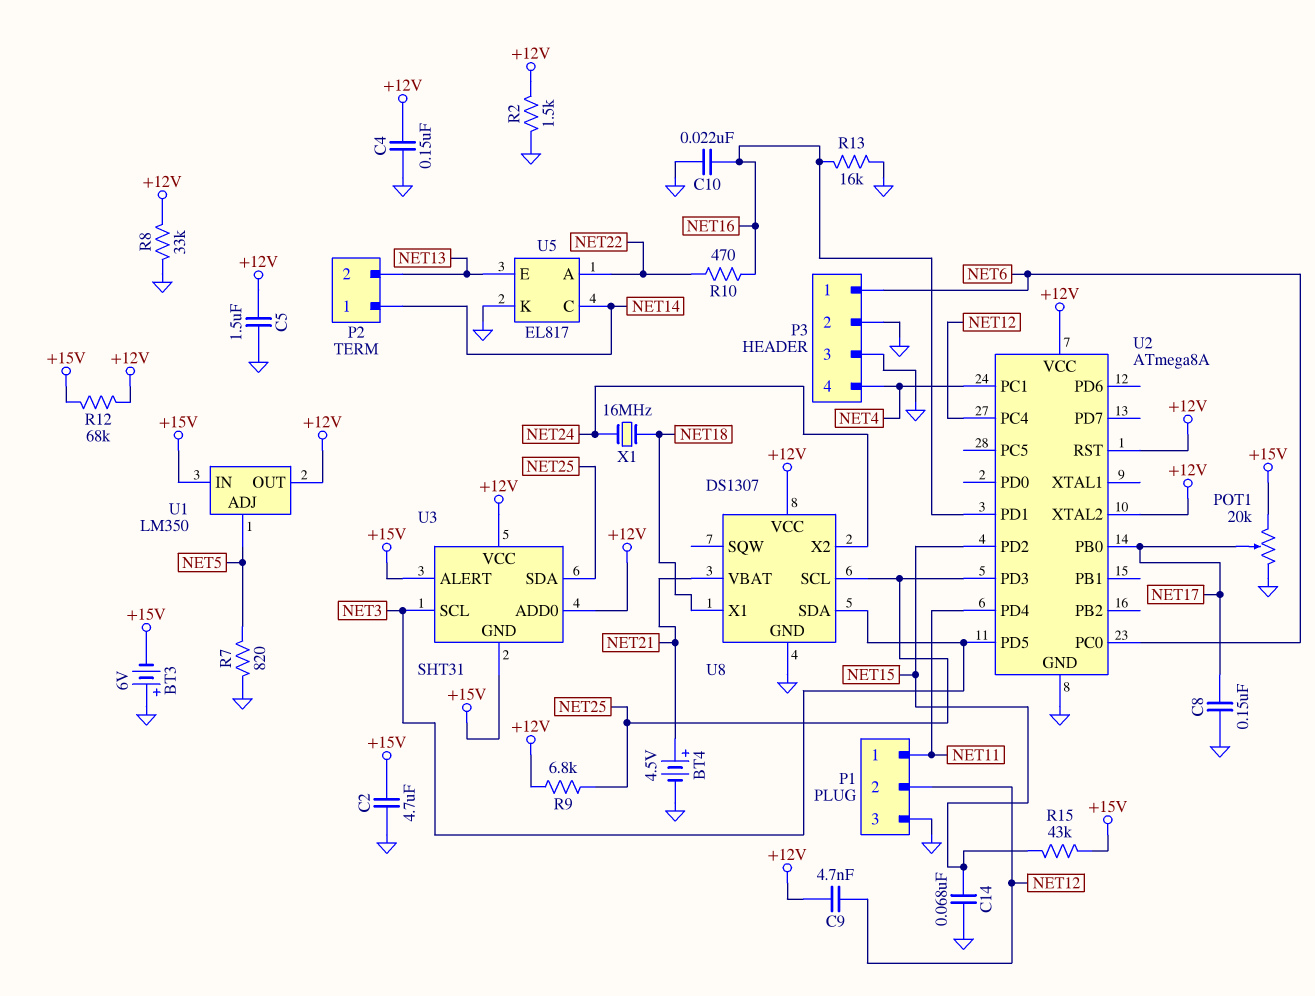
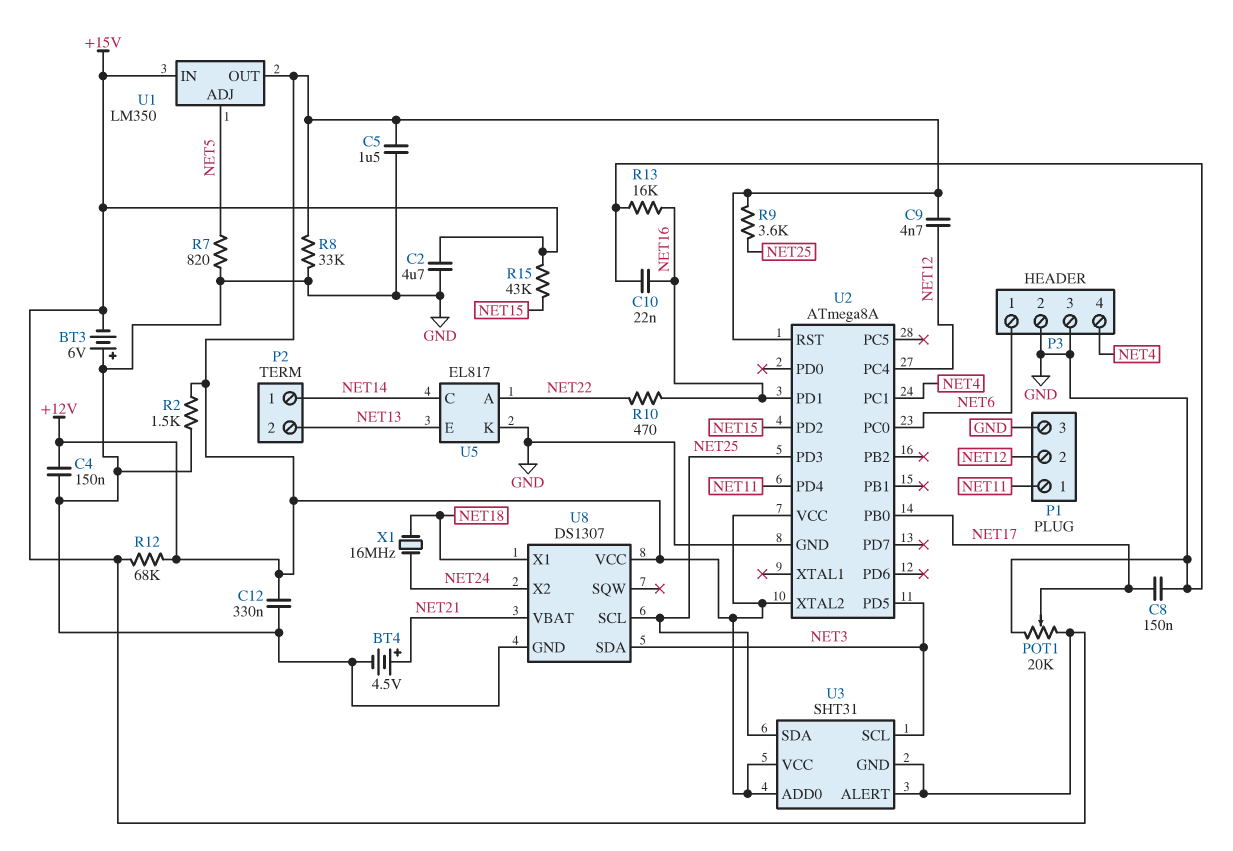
C12: none -> 330nF (+12V, GND)
C14: 68nF (GND, NET15) -> none
R9: 6.8k (+12V, NET25) -> 3.6k (+12V, NET25)

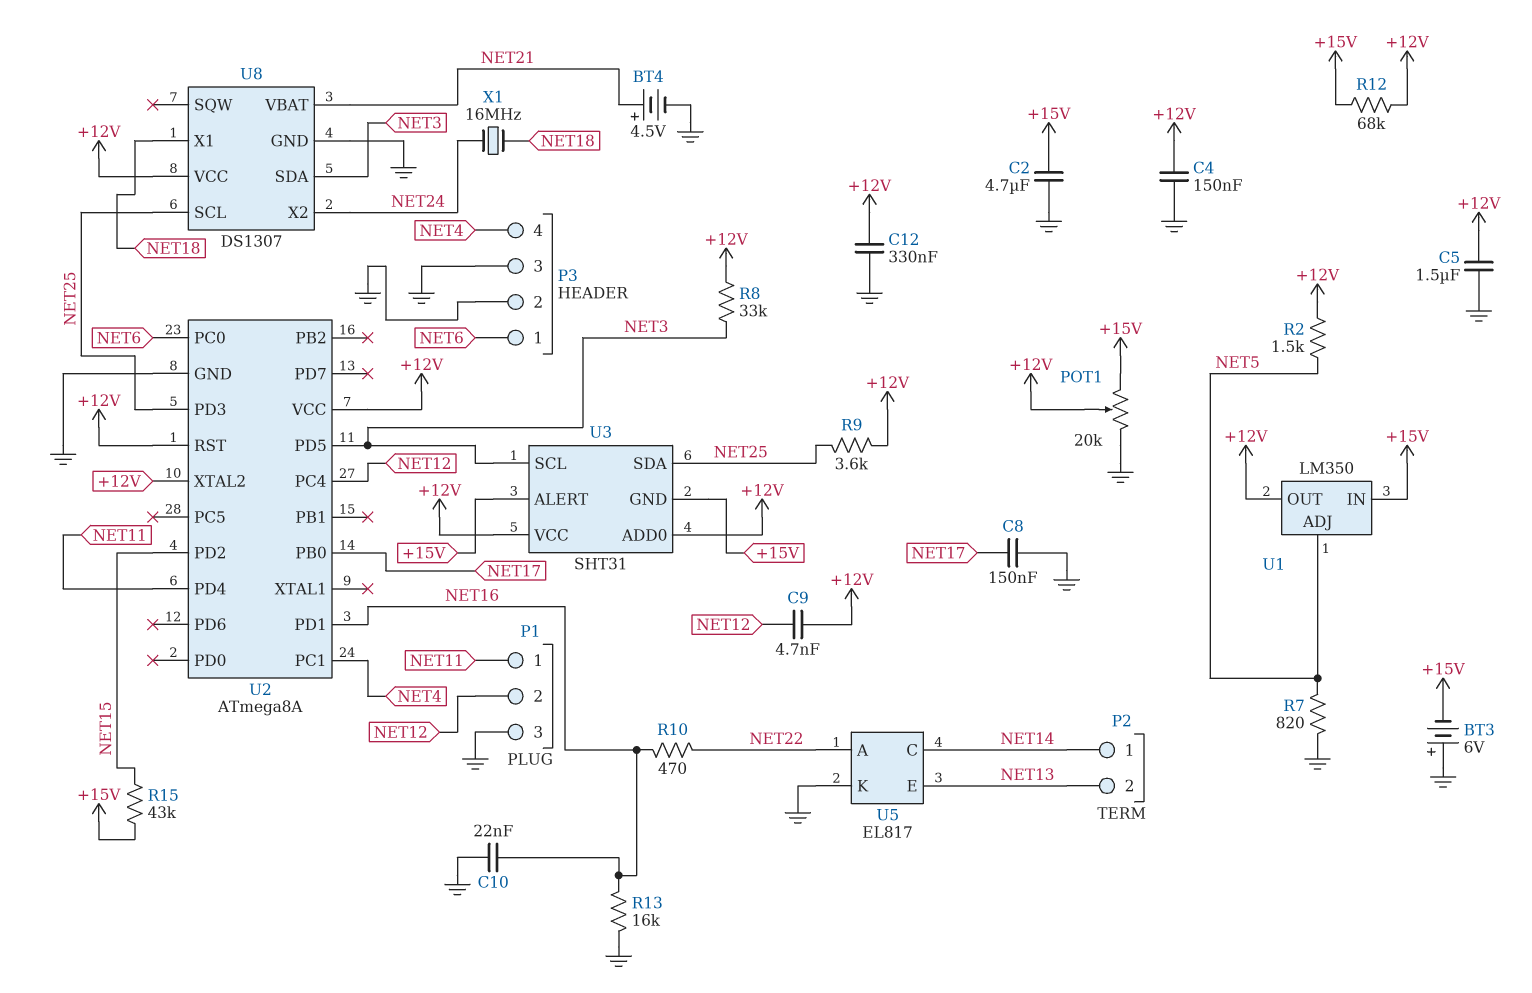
POT1: 20k (+15V, GND, wiper NET17) -> 20k (+15V, GND, wiper +12V)
R2: 1.5k (+12V, GND) -> 1.5k (+12V, NET5)
R8: 33k (+12V, GND) -> 33k (+12V, NET3)

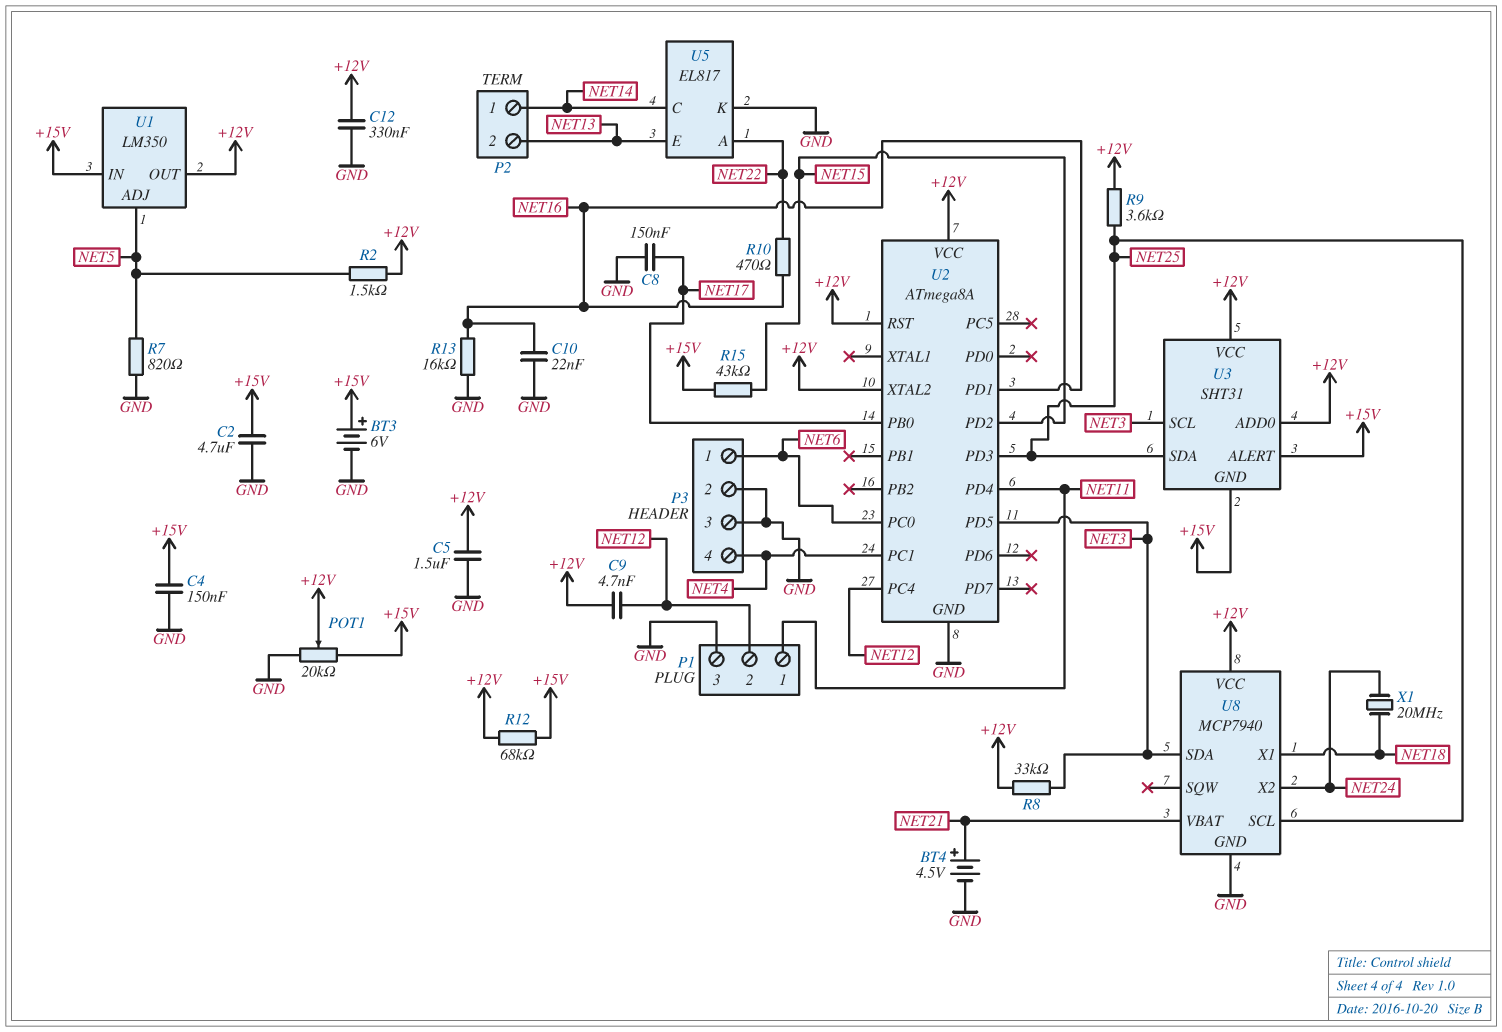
BT3: 6V (plus GND, minus +15V) -> 6V (plus +15V, minus GND)
C4: 150nF (+12V, GND) -> 150nF (+15V, GND)
U8: DS1307 -> MCP7940
X1: 16MHz (NET18, NET24) -> 20MHz (NET18, NET24)

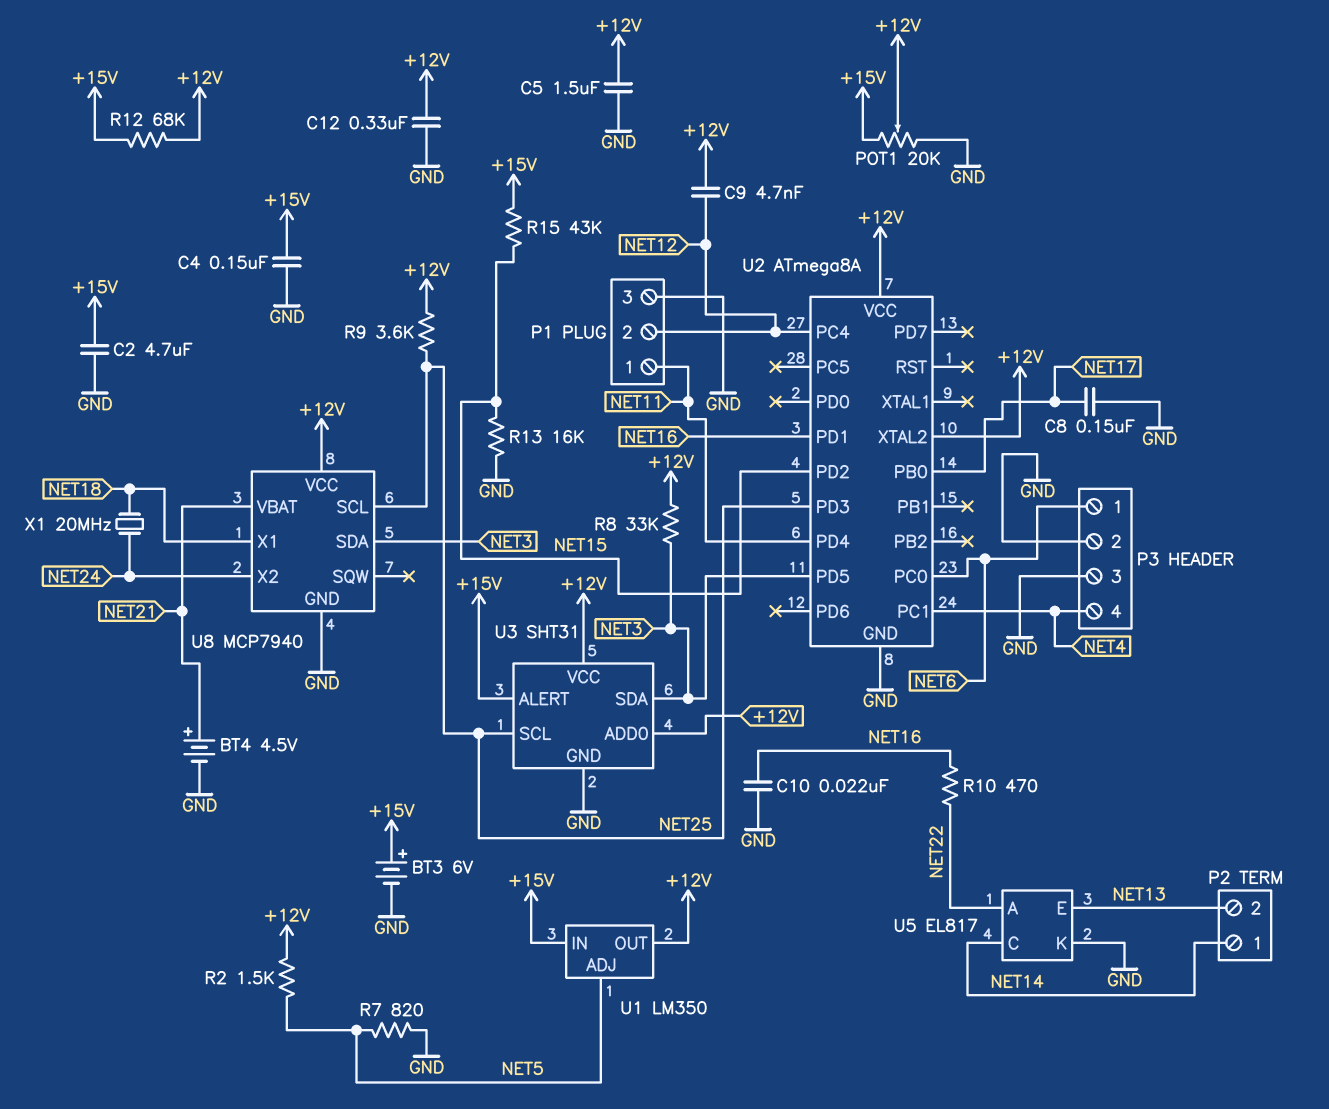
R13: 16k (GND, NET16) -> 16k (GND, NET15)
U2 pin RST: +12V -> none
U3 pin GND: +15V -> GND
U3 pin SCL: NET3 -> NET25
U3 pin SDA: NET25 -> NET3

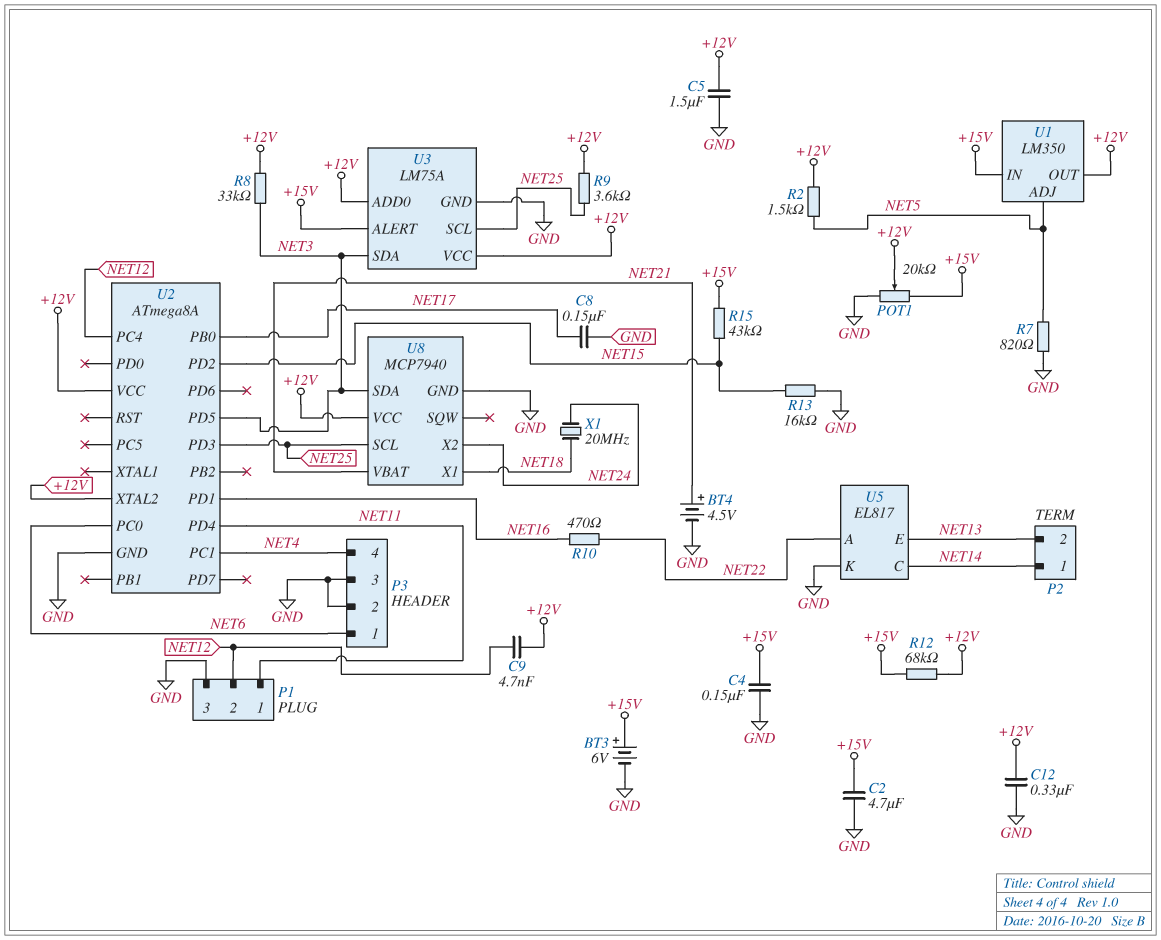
C10: 22nF (GND, NET16) -> none
U3: SHT31 -> LM75A

